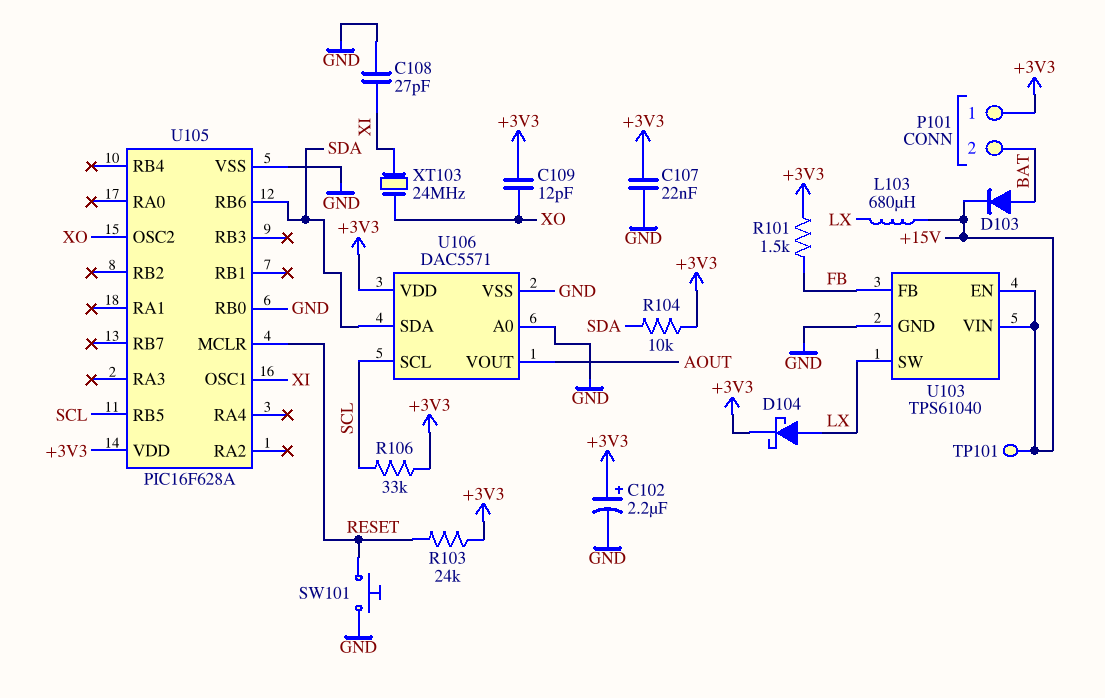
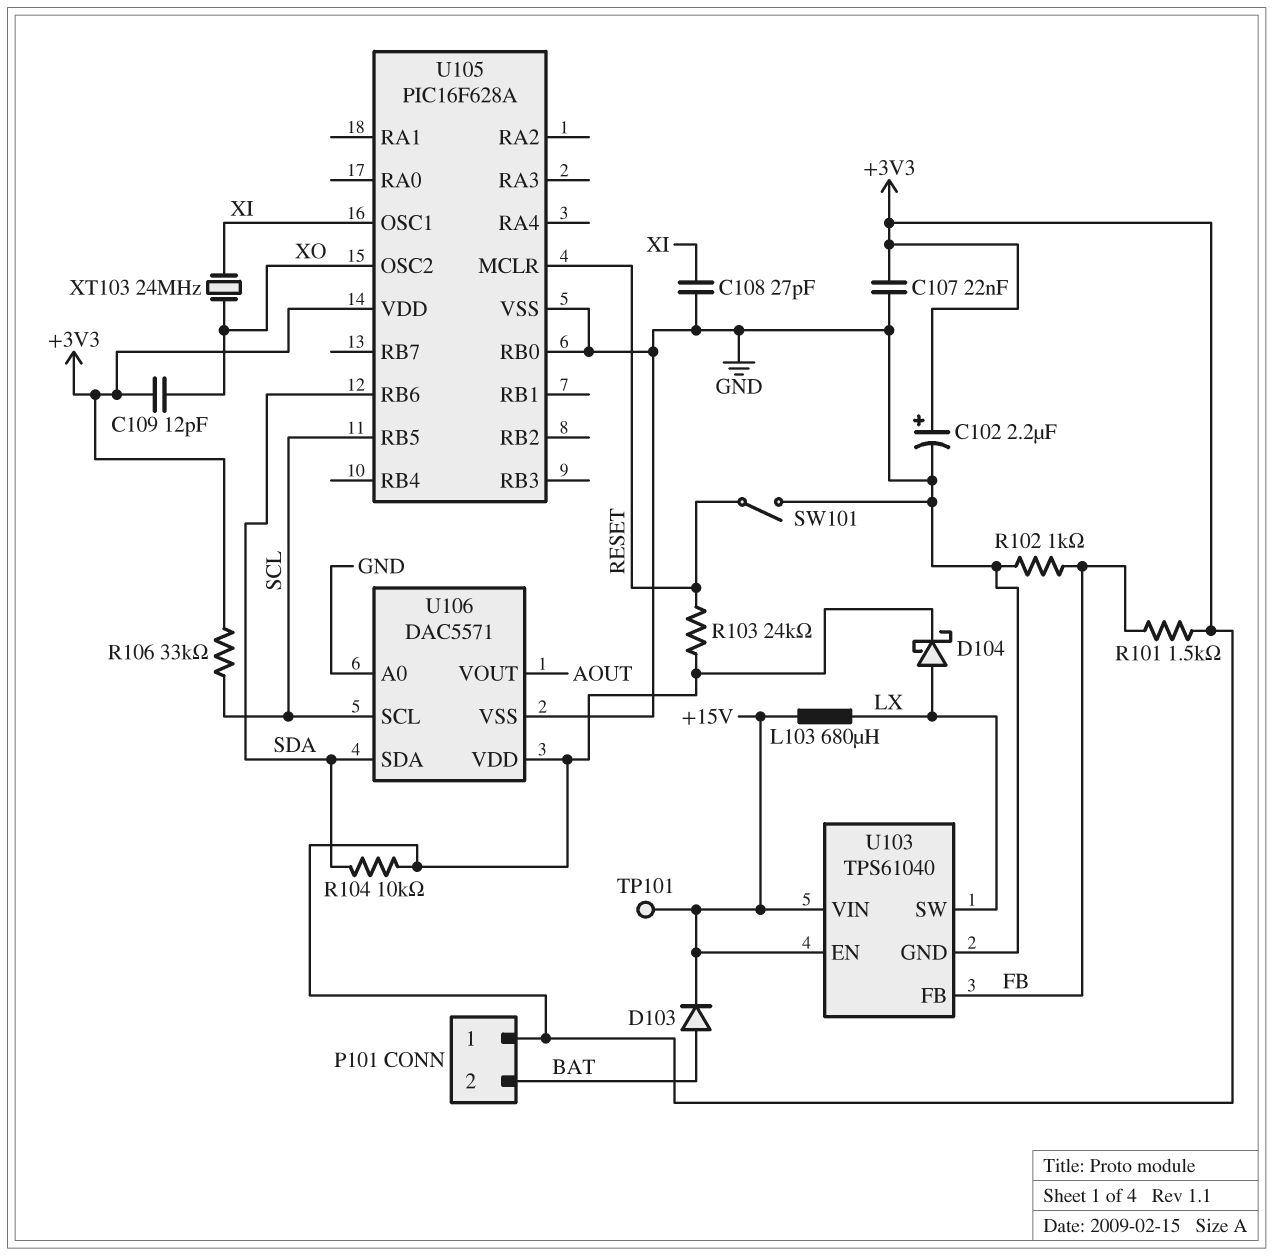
R102: none -> 1k (FB, GND)
SW101: button (GND, RESET) -> switch (GND, RESET)

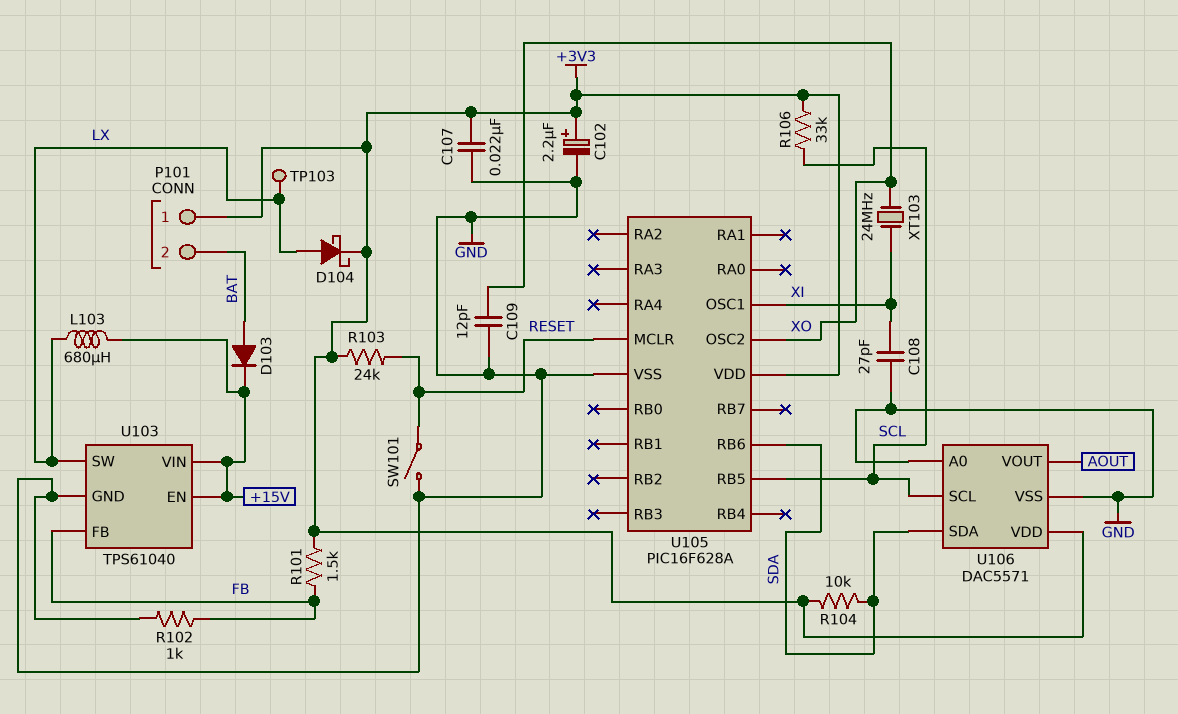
C109: 12pF (+3V3, XO) -> 12pF (GND, XO)
TP101: test point (+15V) -> none
TP103: none -> test point (LX)
U105 pin RB0: GND -> none

